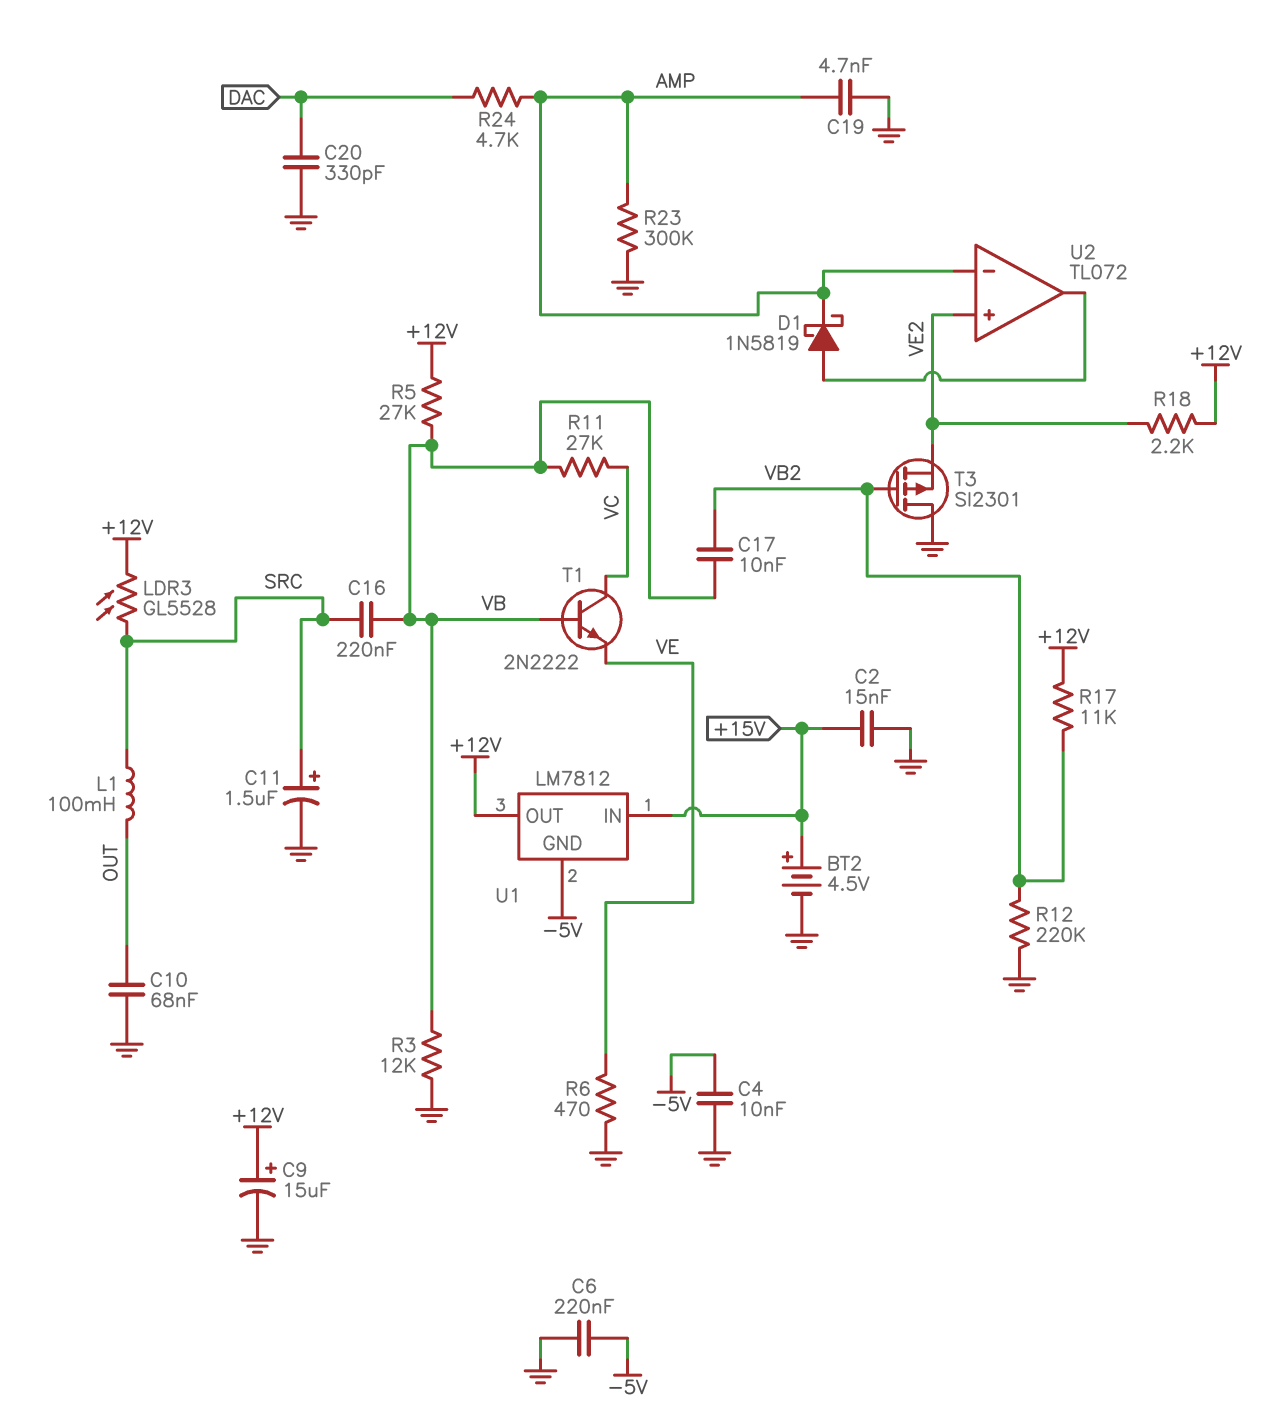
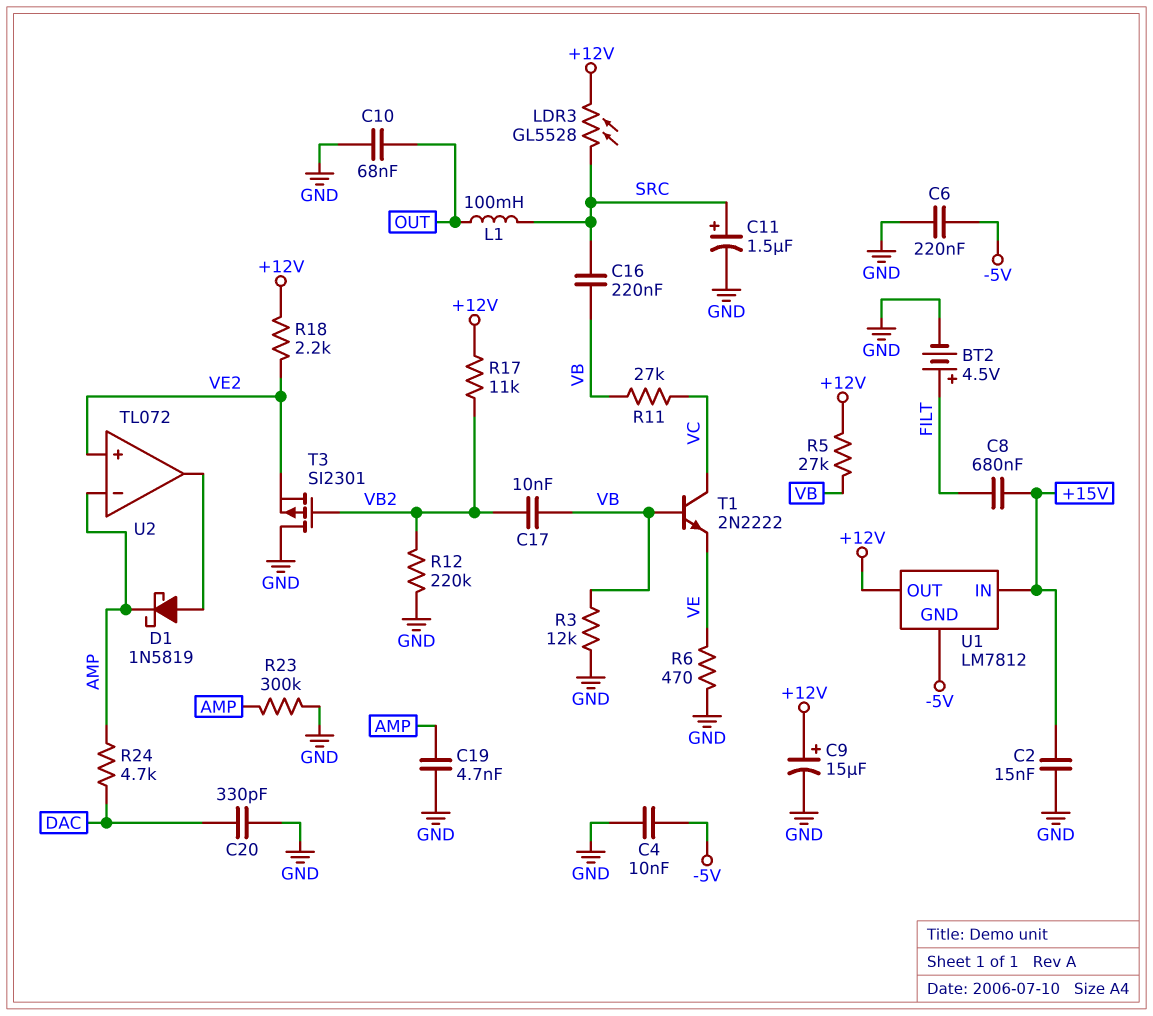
BT2: 4.5V (plus +15V, minus GND) -> 4.5V (plus FILT, minus GND)
C8: none -> 680nF (+15V, FILT)

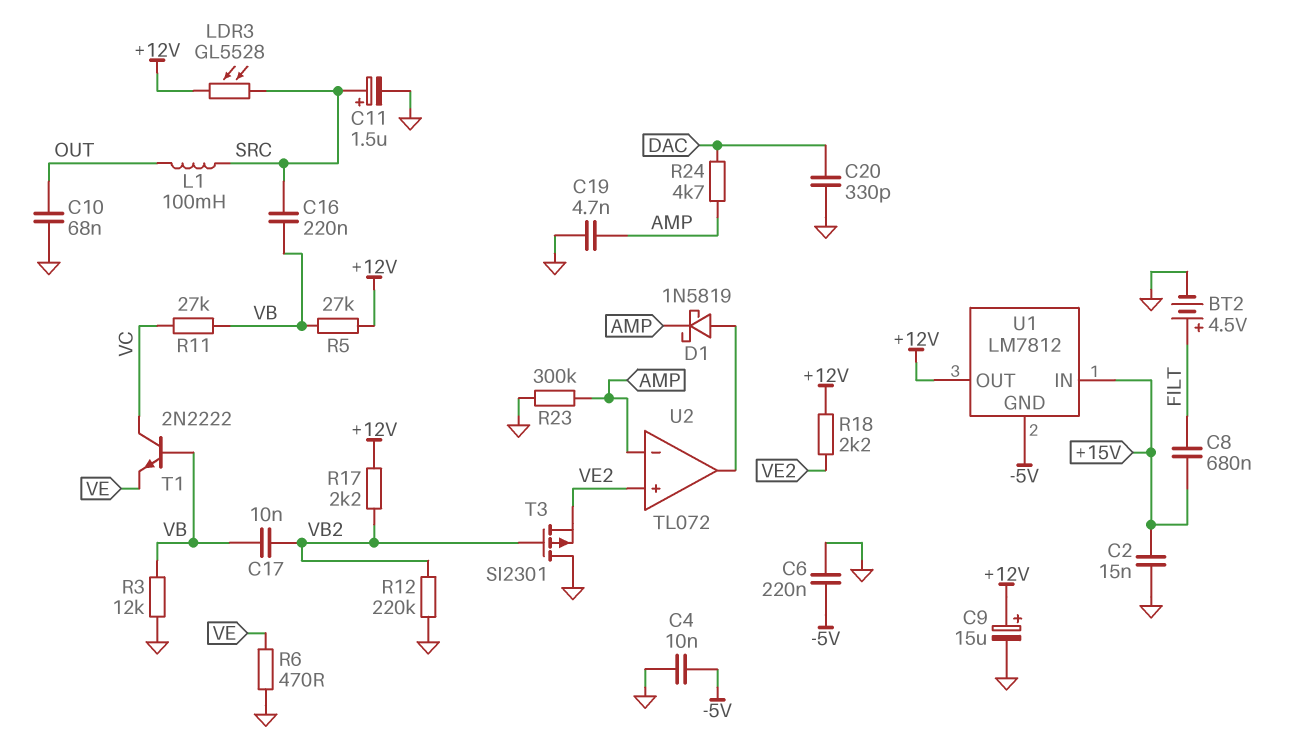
R17: 11k (+12V, VB2) -> 2.2k (+12V, VB2)

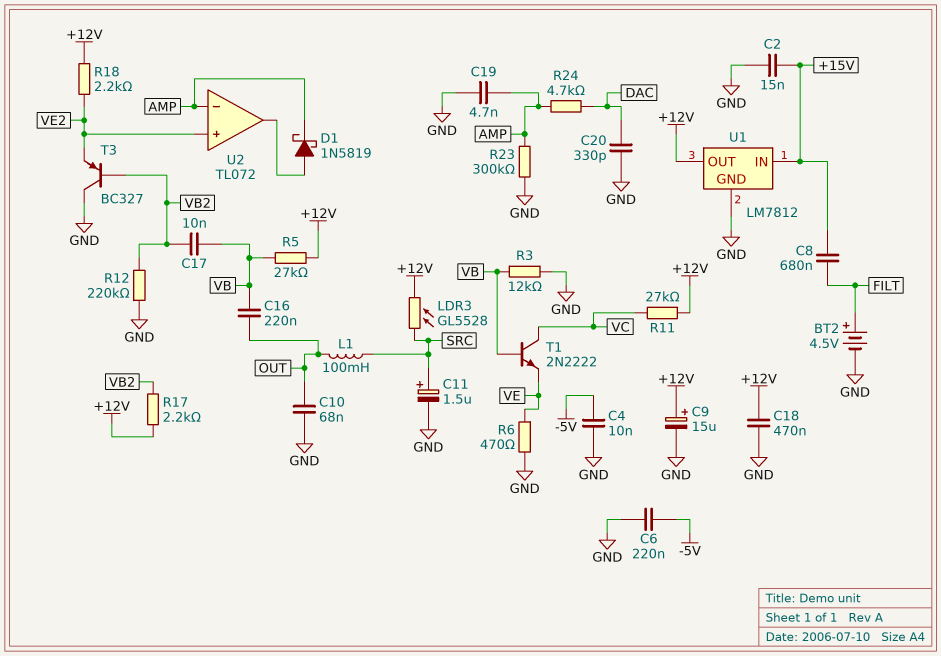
C16: 220nF (SRC, VB) -> 220nF (OUT, VB)
C18: none -> 470nF (+12V, GND)
R11: 27k (VB, VC) -> 27k (+12V, VC)
T3: PMOS SI2301 (G VB2, D GND, S VE2) -> PNP BC327 (B VB2, C GND, E VE2)
U1 pin GND: -5V -> GND

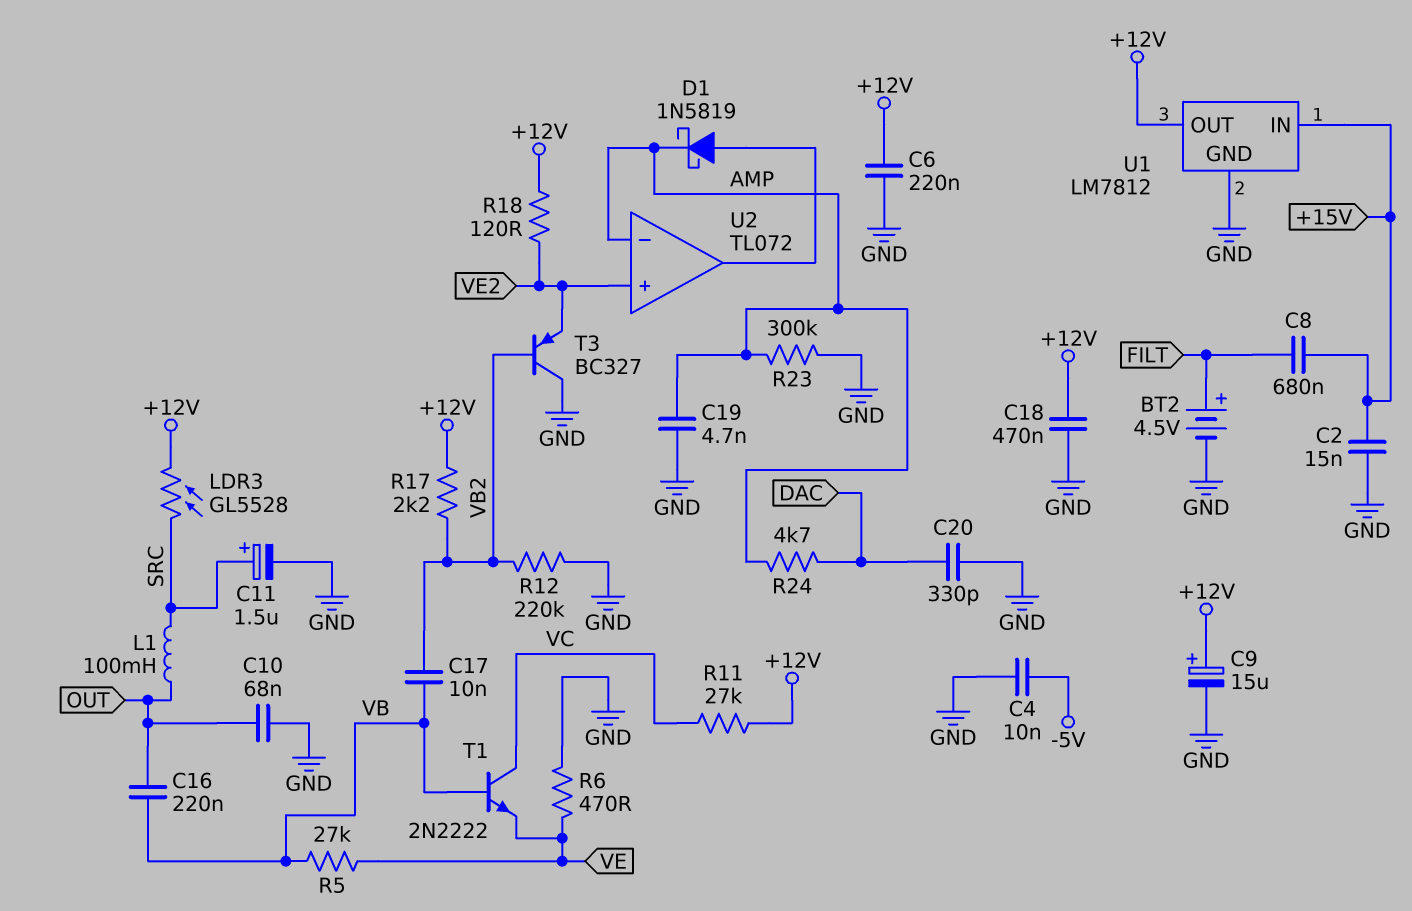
C6: 220nF (-5V, GND) -> 220nF (+12V, GND)
R3: 12k (GND, VB) -> none
R5: 27k (+12V, VB) -> 27k (VB, VE)
R18: 2.2k (+12V, VE2) -> 120 (+12V, VE2)

